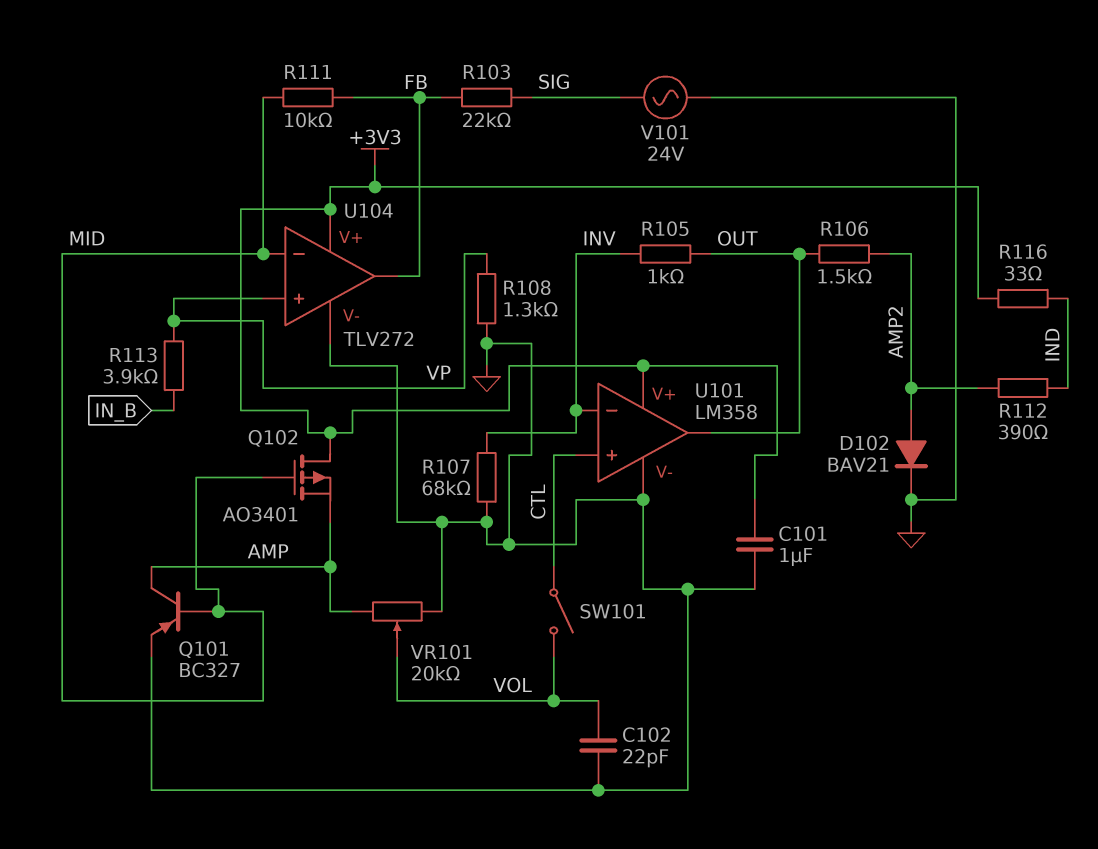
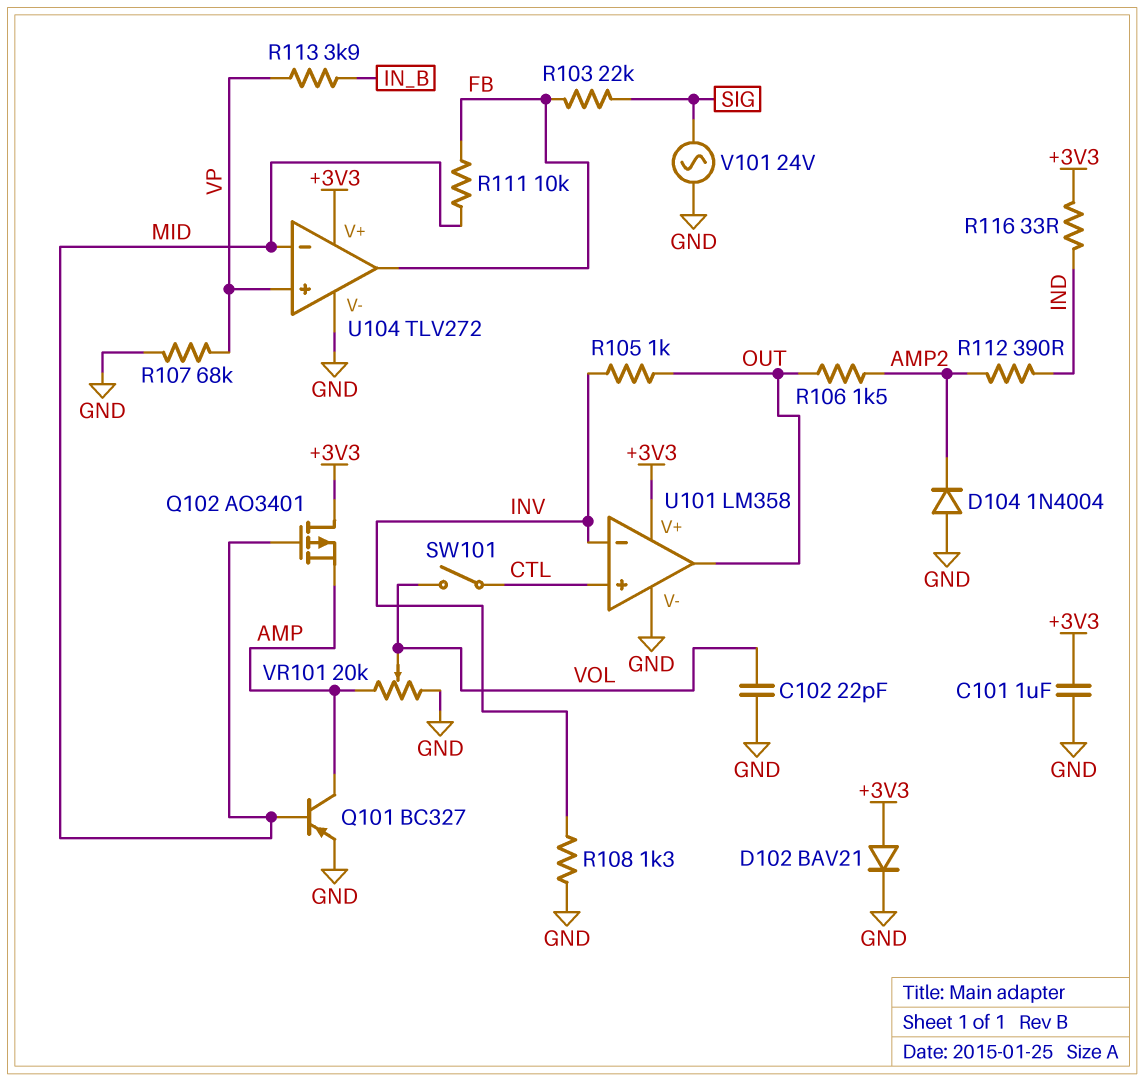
D102: diode BAV21 (A AMP2, K GND) -> diode BAV21 (A +3V3, K GND)
D104: none -> diode 1N4004 (A GND, K AMP2)
R107: 68k (GND, INV) -> 68k (GND, VP)
R108: 1.3k (GND, VP) -> 1.3k (GND, INV)

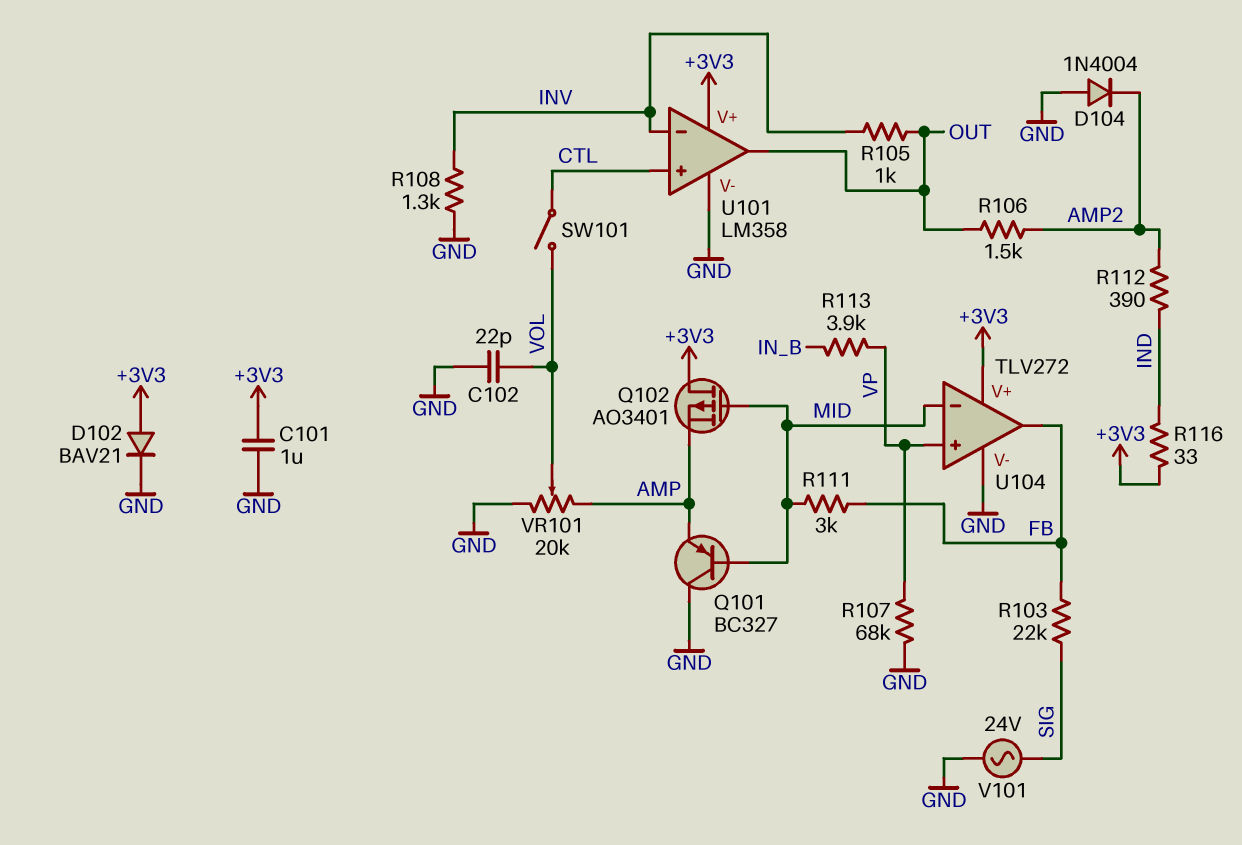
Q101: PNP BC327 (B MID, C AMP, E GND) -> PNP BC327 (B MID, C GND, E AMP)
R111: 10k (FB, MID) -> 3k (FB, MID)

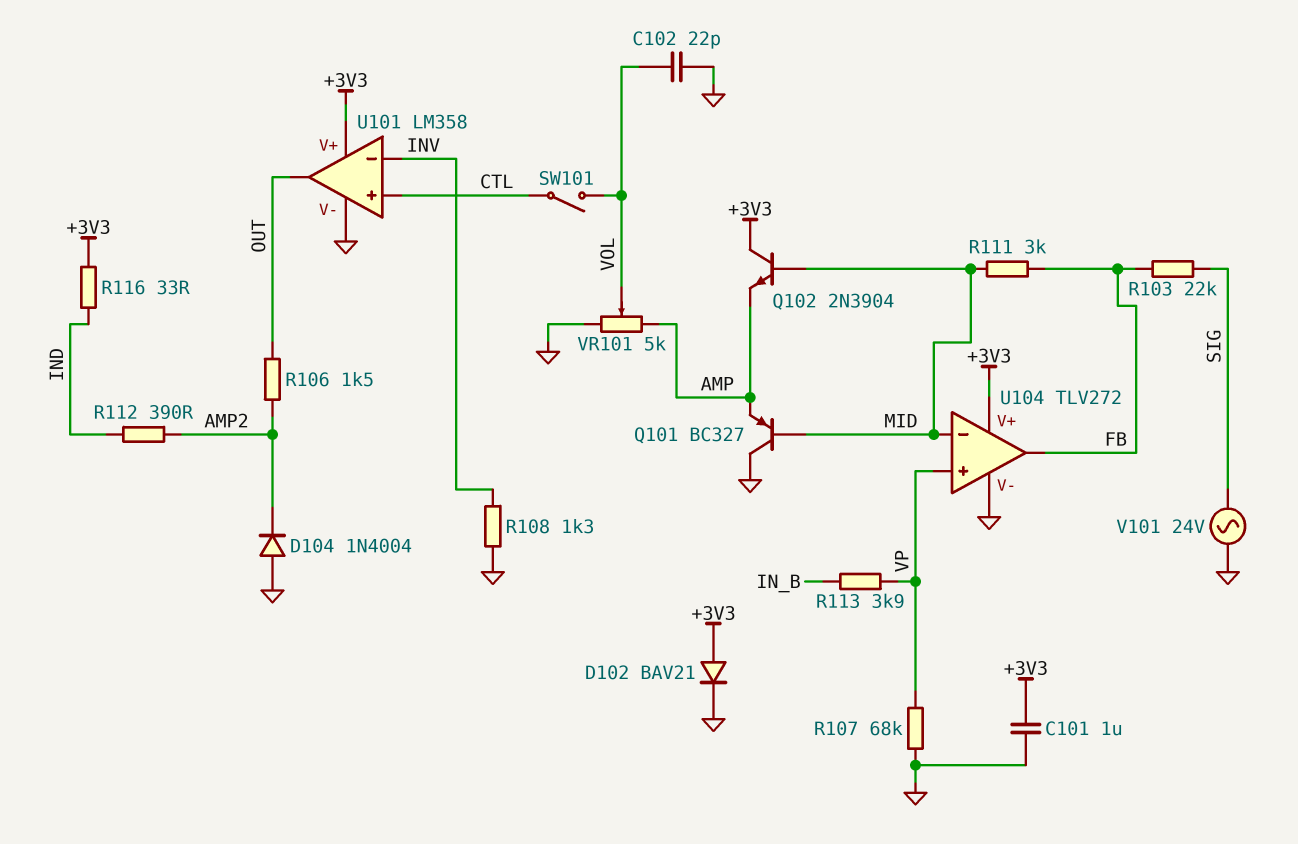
Q102: PMOS AO3401 (G MID, D +3V3, S AMP) -> NPN 2N3904 (B MID, C +3V3, E AMP)
R105: 1k (INV, OUT) -> none
VR101: 20k (AMP, GND, wiper VOL) -> 5k (AMP, GND, wiper VOL)

